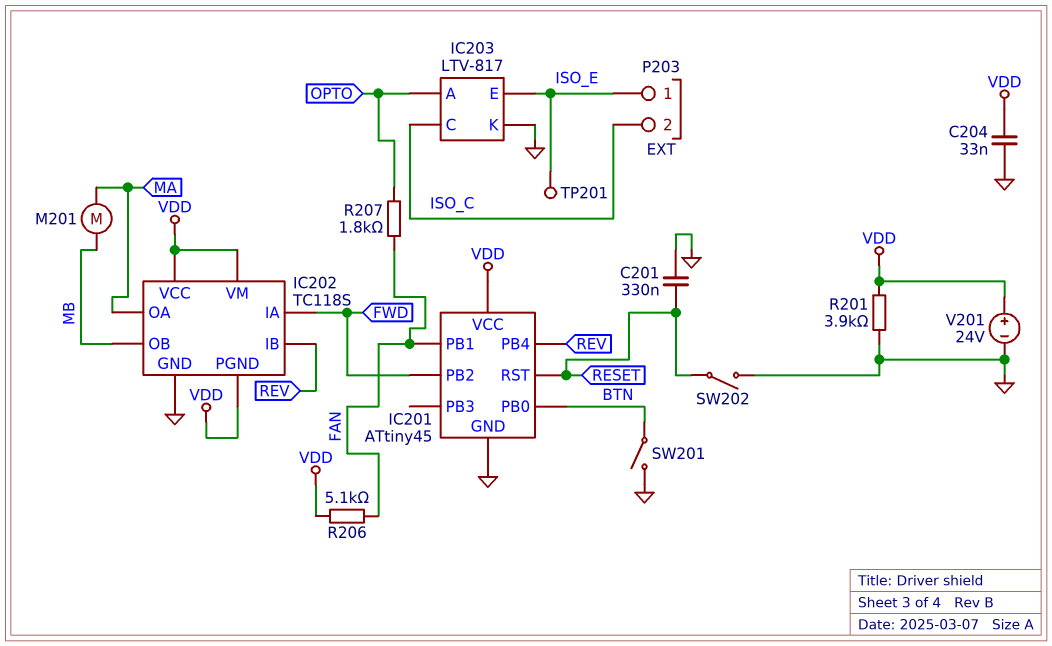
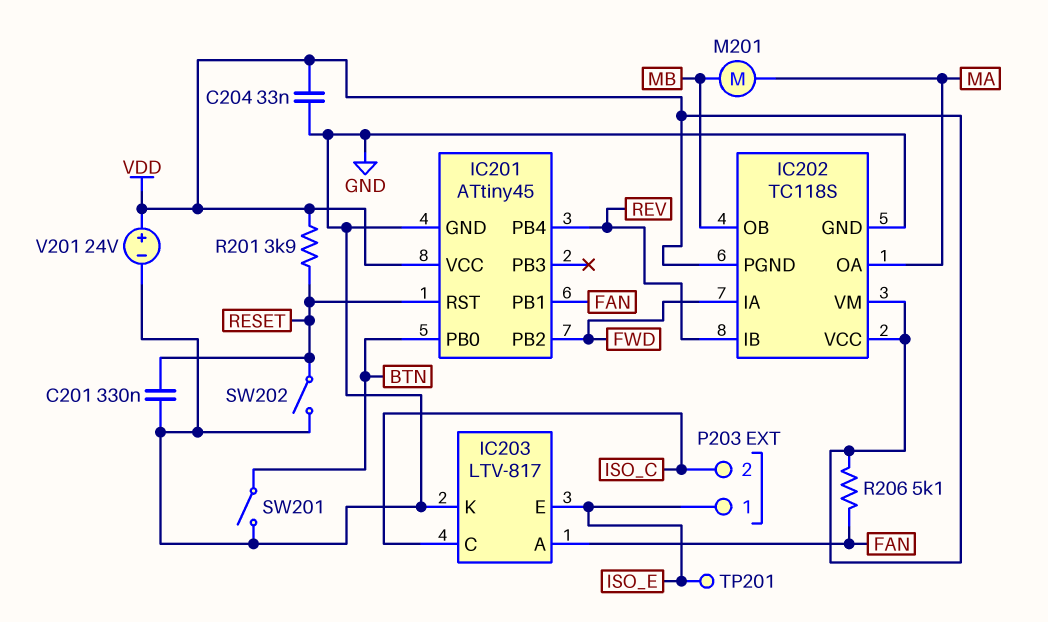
IC203 pin A: OPTO -> FAN
R201: 3.9k (GND, VDD) -> 3.9k (RESET, VDD)
R207: 1.8k (FAN, OPTO) -> none

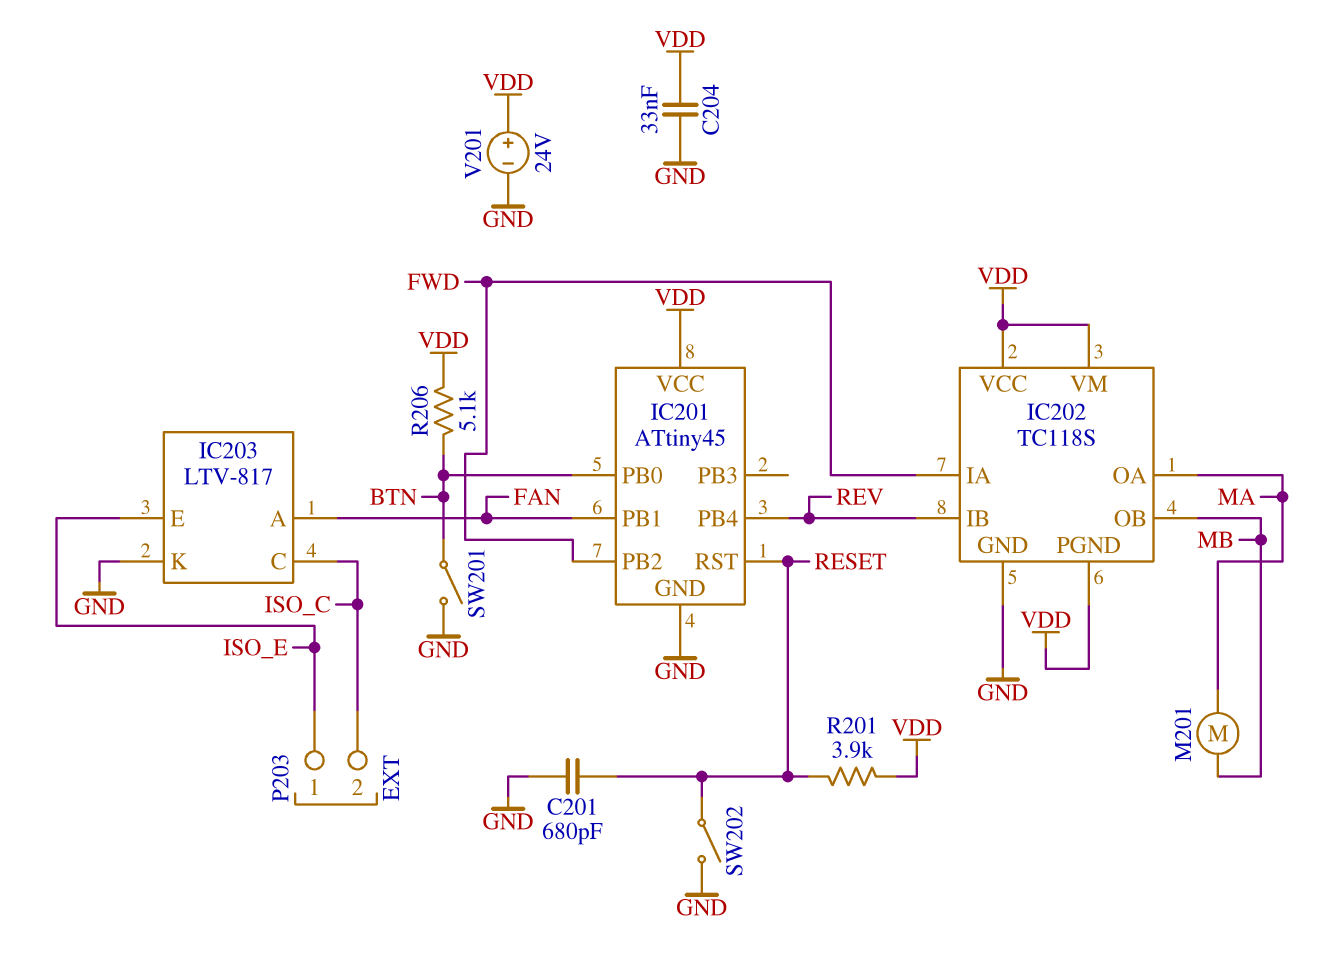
C201: 330nF (GND, RESET) -> 680pF (GND, RESET)
R206: 5.1k (FAN, VDD) -> 5.1k (BTN, VDD)
TP201: test point (ISO_E) -> none

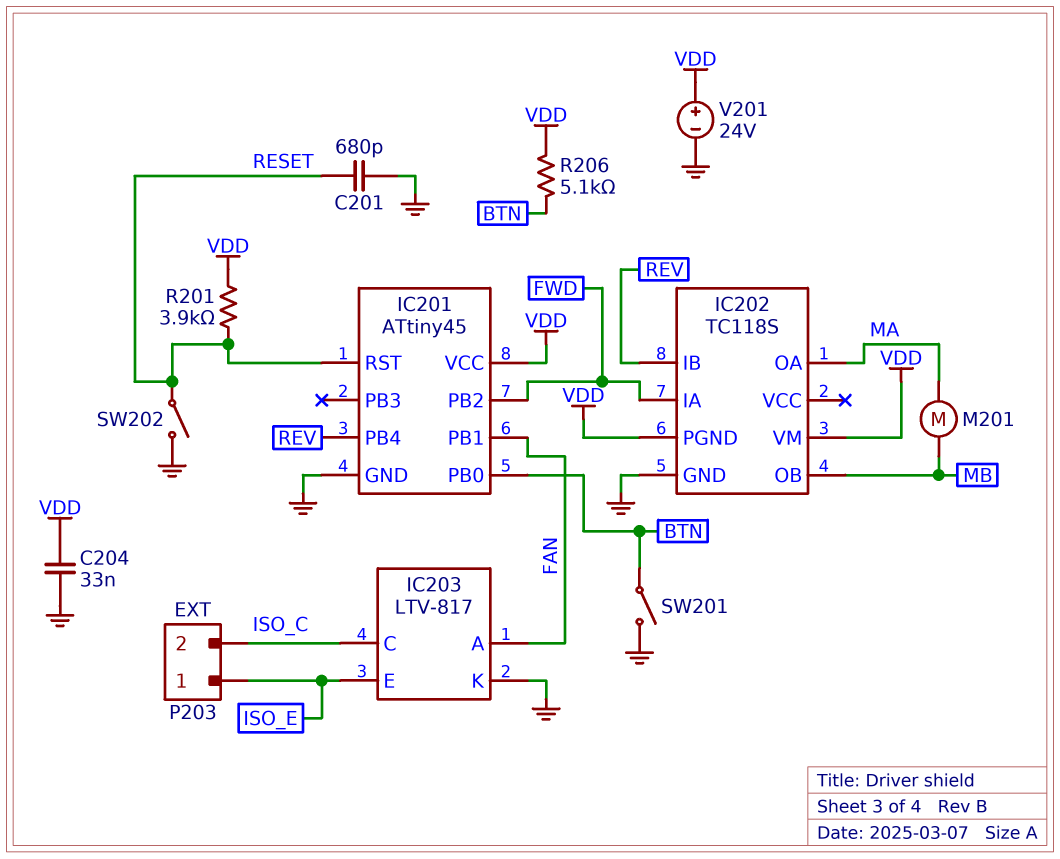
IC202 pin VCC: VDD -> none

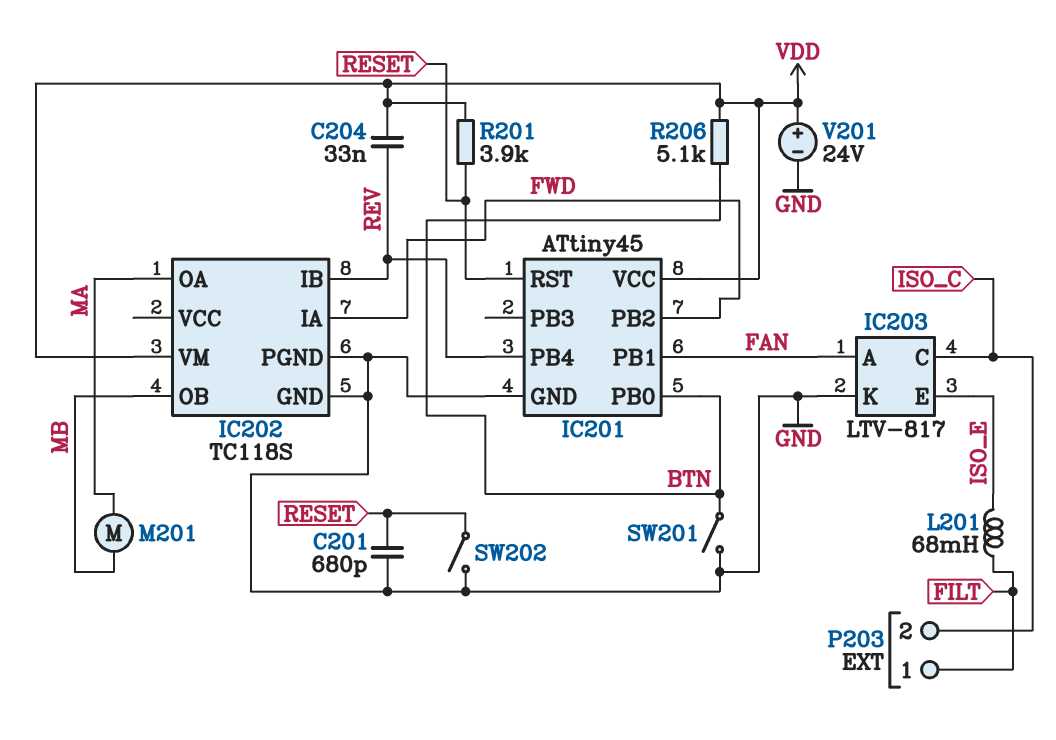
C204: 33nF (GND, VDD) -> 33nF (REV, VDD)
IC202 pin PGND: VDD -> GND
L201: none -> 68mH (FILT, ISO_E)
P203 pin 1: ISO_E -> FILT

